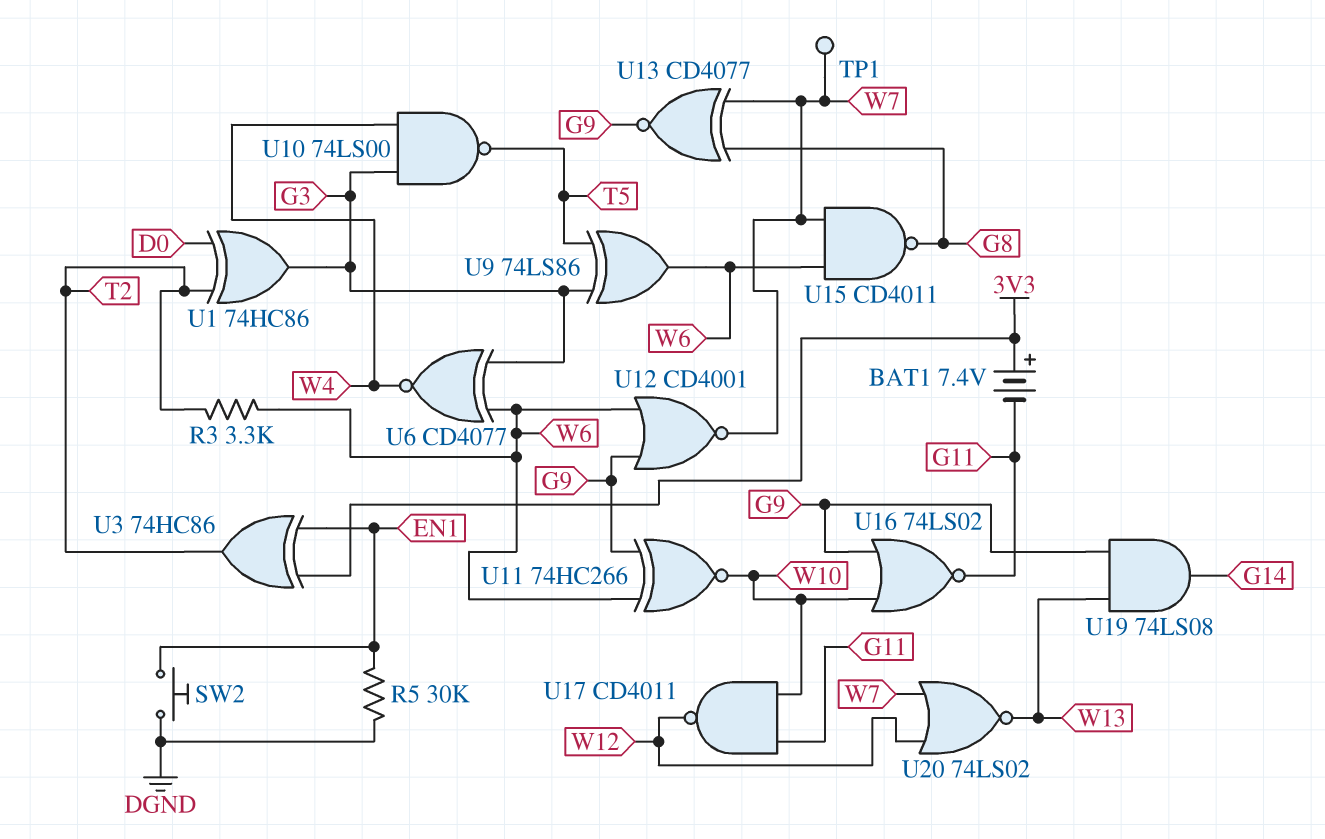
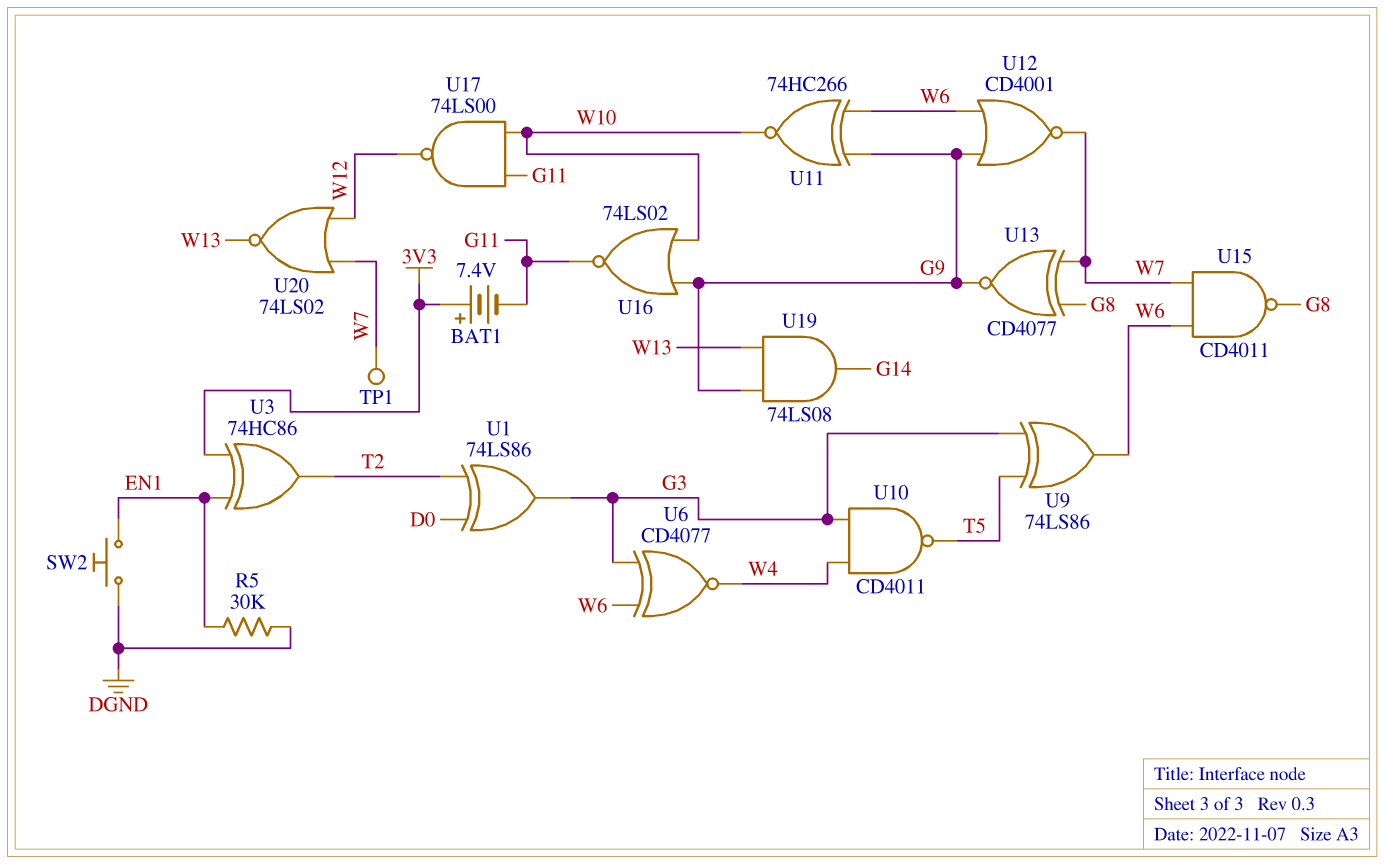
R3: 3.3k (T2, W6) -> none
U1: XOR 74HC86 (in D0, in T2, out G3) -> XOR 74LS86 (in D0, in T2, out G3)
U10: NAND 74LS00 (in G3, in W4, out T5) -> NAND CD4011 (in G3, in W4, out T5)
U17: NAND CD4011 (in G11, in W10, out W12) -> NAND 74LS00 (in G11, in W10, out W12)

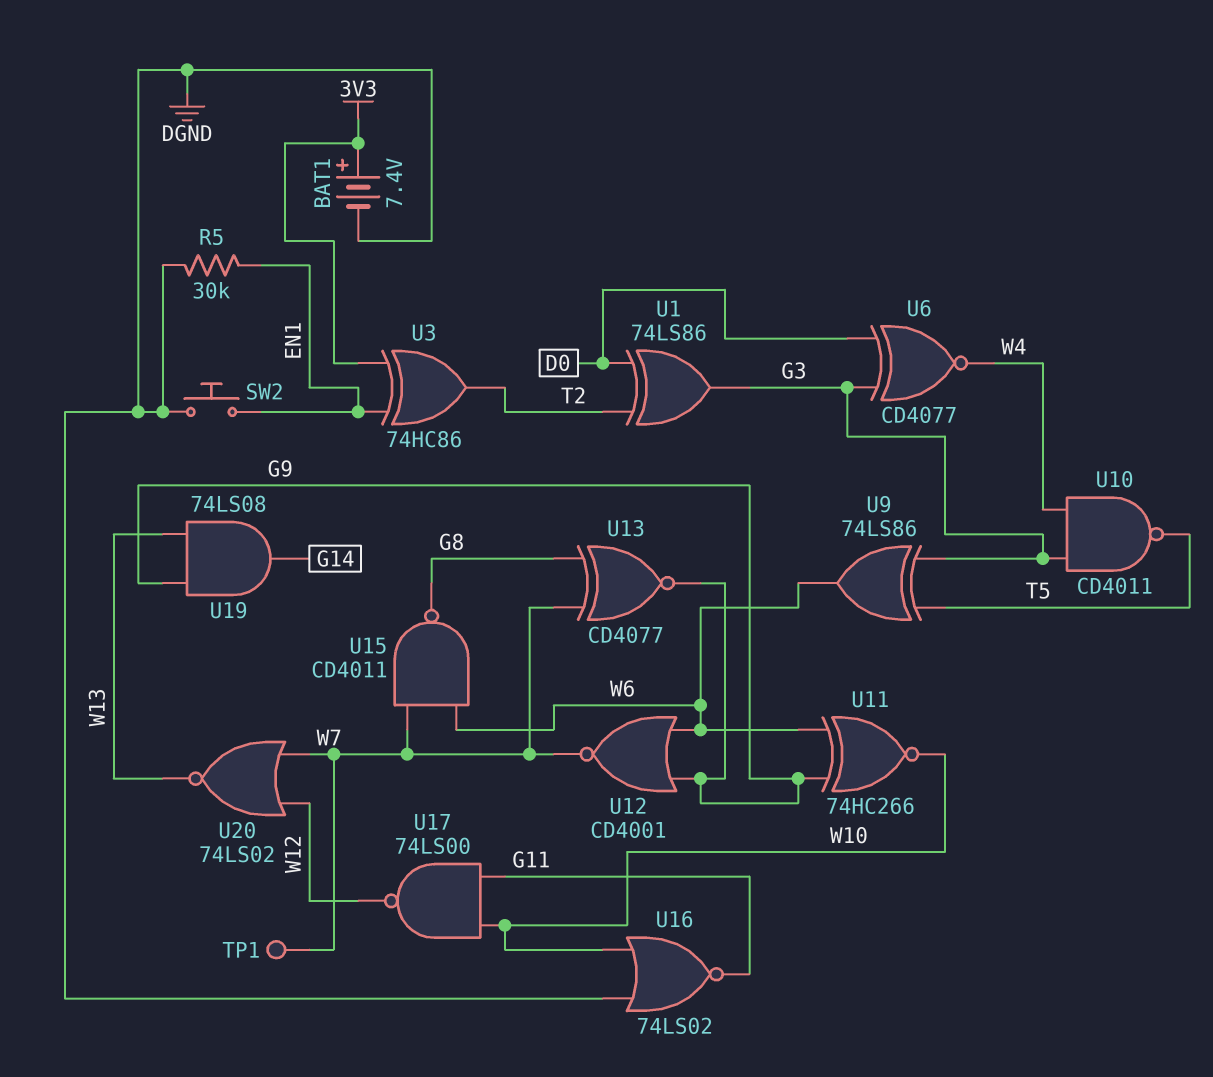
BAT1: 7.4V (plus 3V3, minus G11) -> 7.4V (plus 3V3, minus DGND)
U6: XNOR CD4077 (in G3, in W6, out W4) -> XNOR CD4077 (in D0, in G3, out W4)
U16: NOR 74LS02 (in G9, in W10, out G11) -> NOR 74LS02 (in DGND, in W10, out G11)

